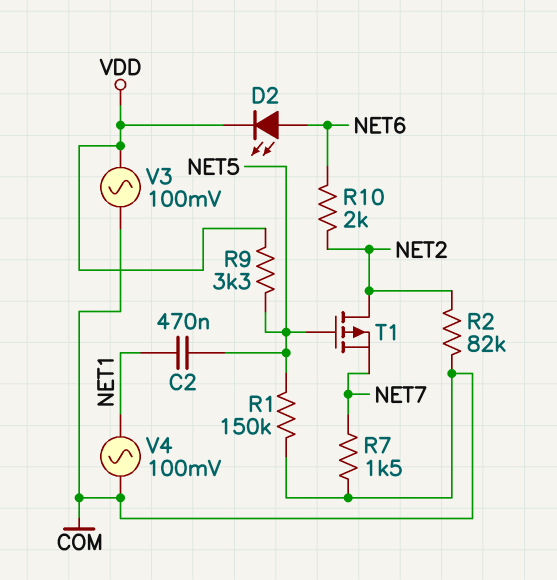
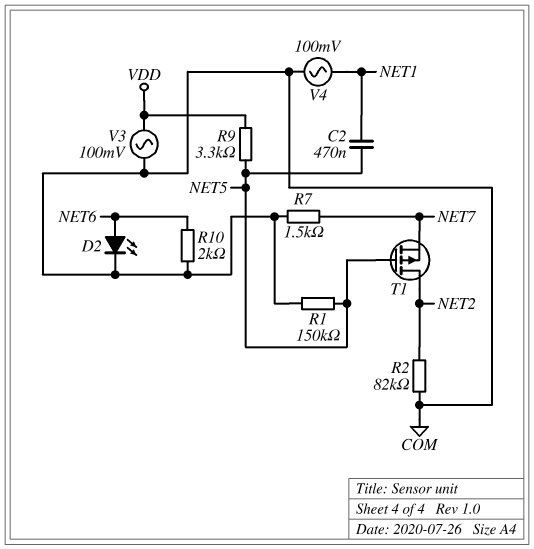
D2: LED (A NET6, K VDD) -> LED (A NET6, K COM)
R10: 2k (NET2, NET6) -> 2k (COM, NET6)

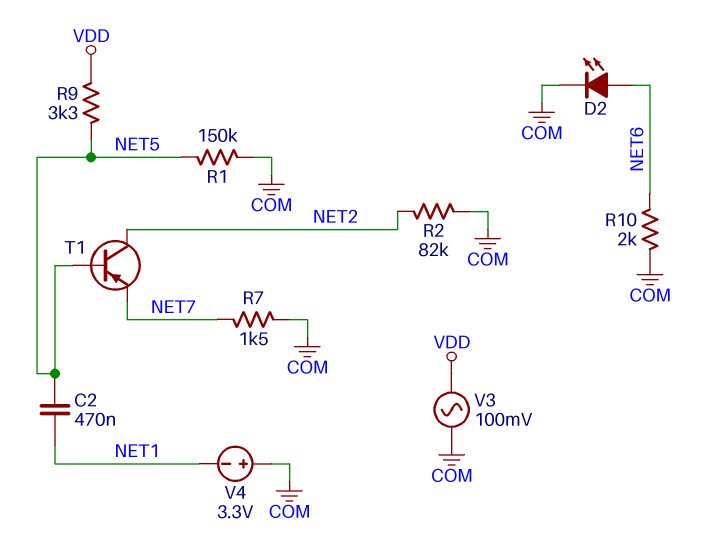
T1: PMOS (G NET5, D NET2, S NET7) -> PNP (B NET5, C NET2, E NET7)
V4: AC 100mV (COM, NET1) -> 3.3V (plus COM, minus NET1)

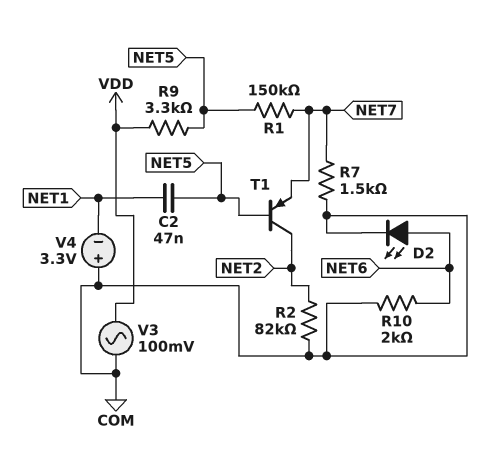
C2: 470nF (NET1, NET5) -> 47nF (NET1, NET5)
R1: 150k (COM, NET5) -> 150k (NET5, NET7)

